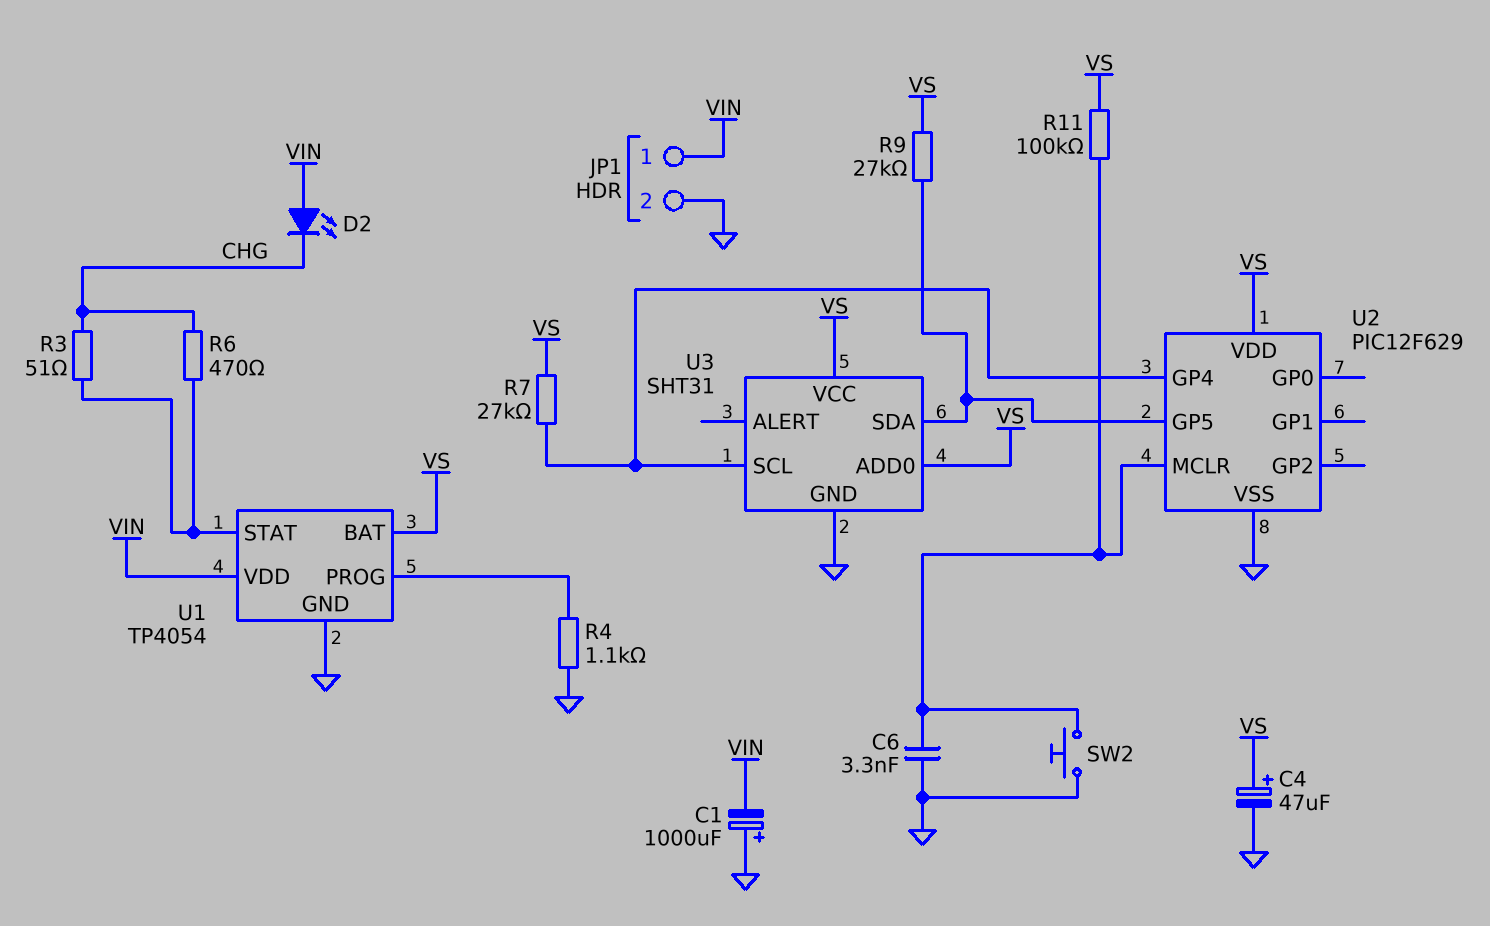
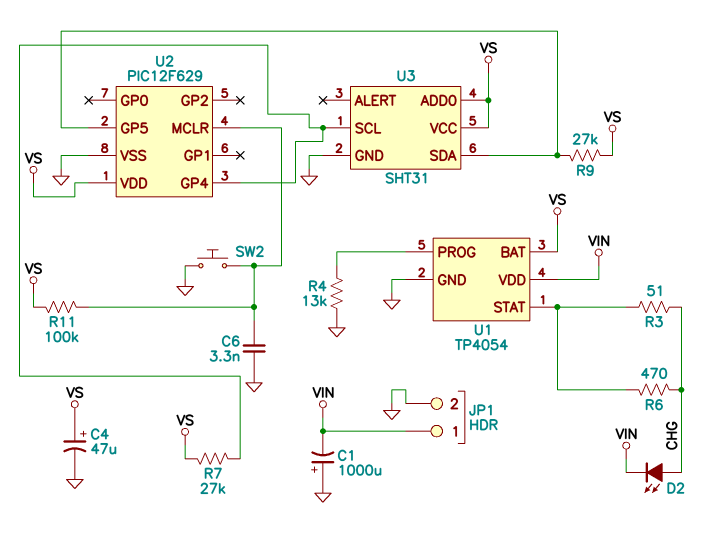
D2: LED (A VIN, K CHG) -> LED (A CHG, K VIN)
R4: 1.1k (GND, U1/PROG) -> 13k (GND, U1/PROG)

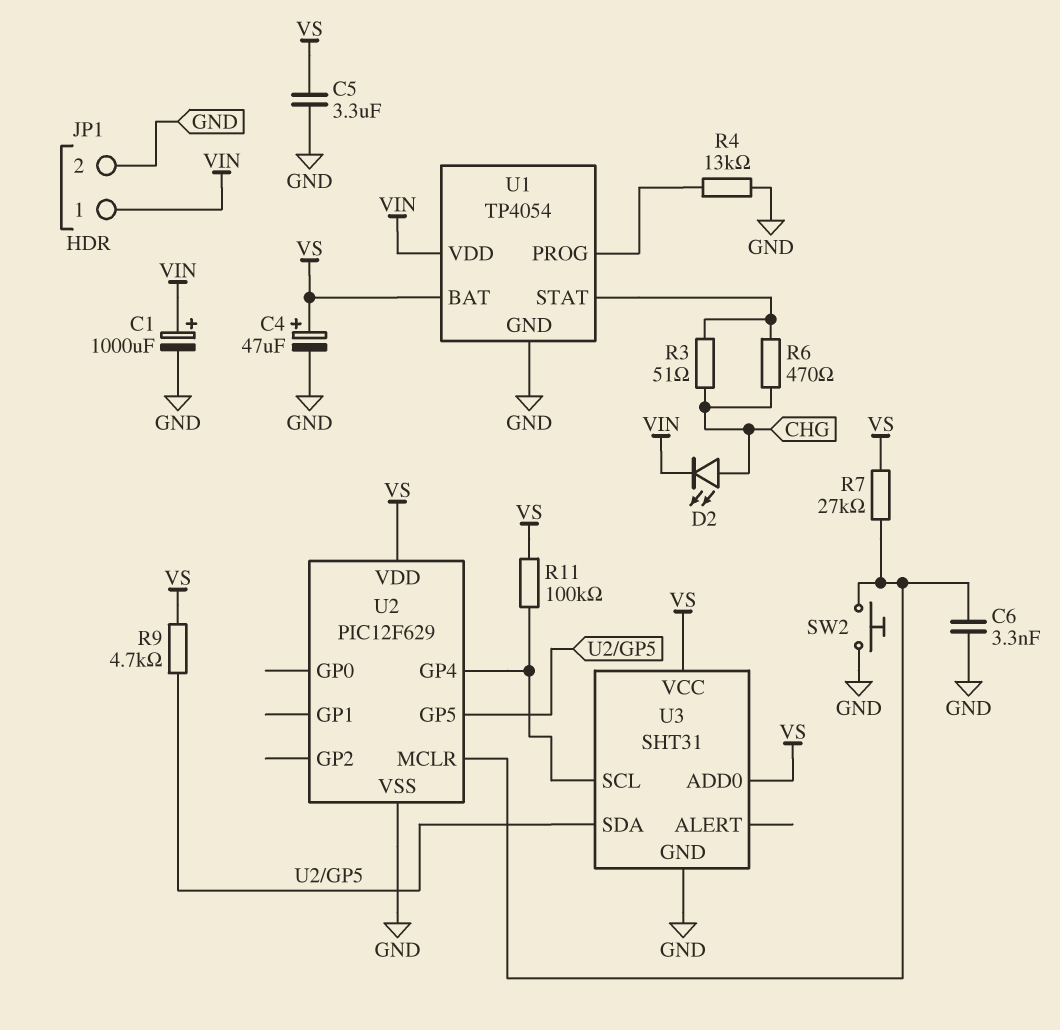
C1: 1000uF (plus GND, minus VIN) -> 1000uF (plus VIN, minus GND)
C5: none -> 3.3uF (GND, VS)
R7: 27k (U2/GP4, VS) -> 27k (U2/MCLR, VS)
R9: 27k (U2/GP5, VS) -> 4.7k (U2/GP5, VS)
R11: 100k (U2/MCLR, VS) -> 100k (U2/GP4, VS)

